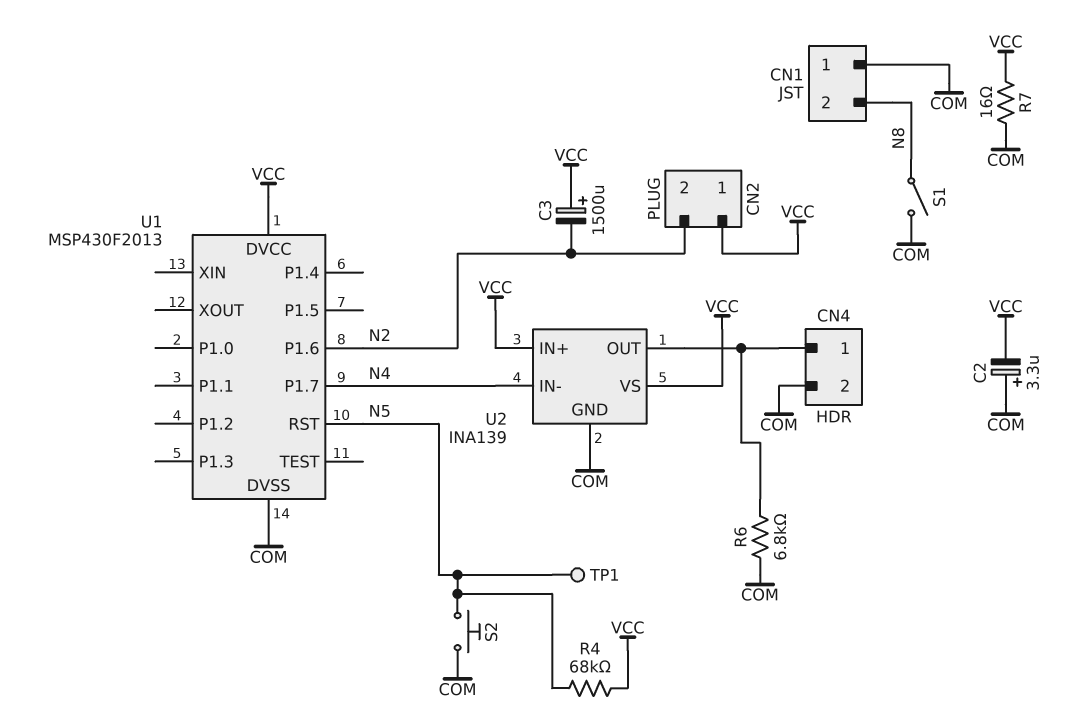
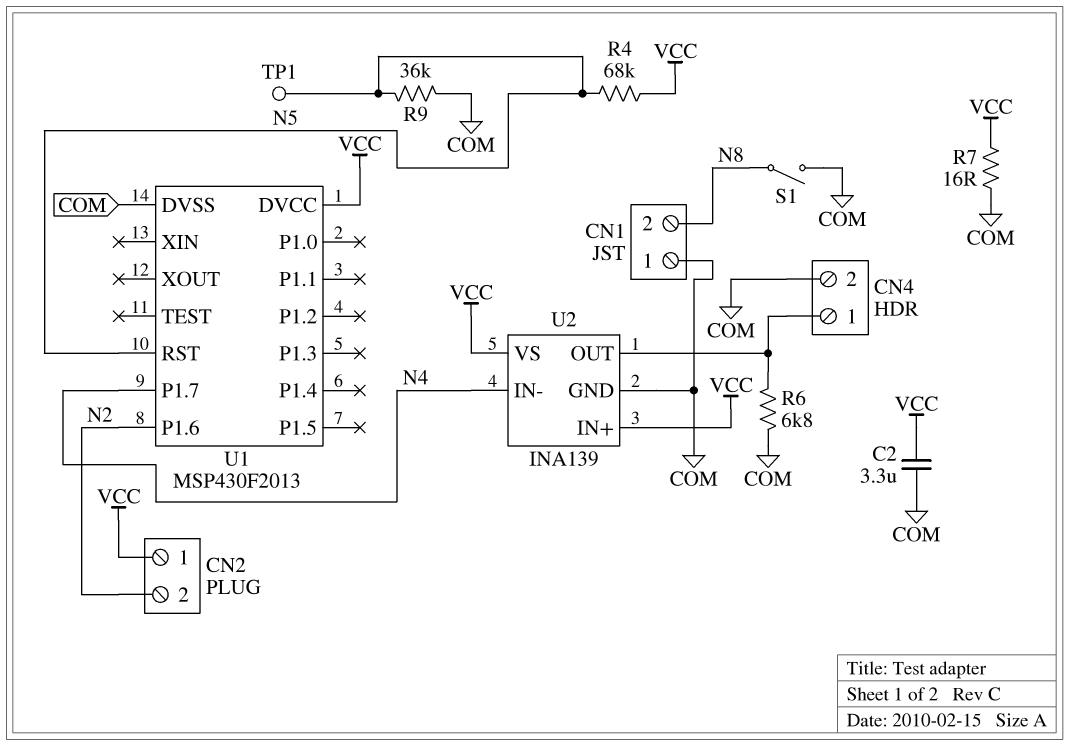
C2: 3.3uF (plus COM, minus VCC) -> 3.3uF (COM, VCC)
C3: 1500uF (plus VCC, minus N2) -> none
R9: none -> 36k (COM, N5)
S2: button (COM, N5) -> none

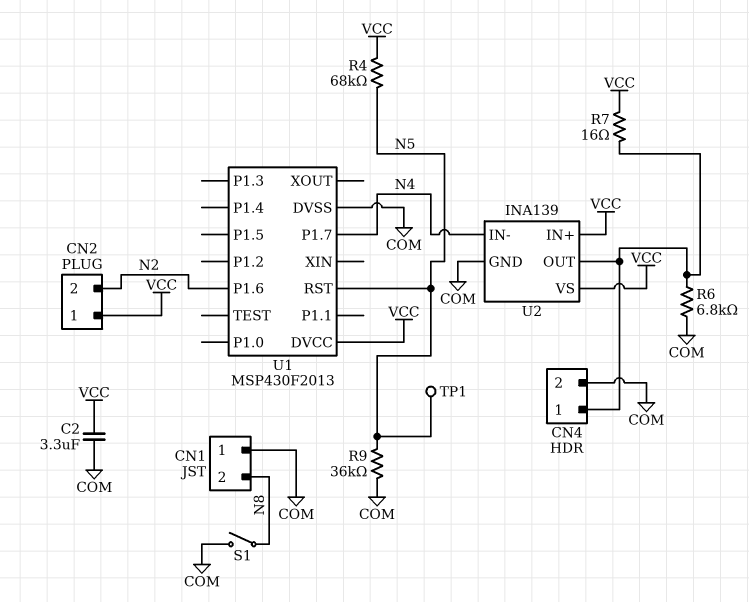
R7: 16 (COM, VCC) -> 16 (CN4/1, VCC)

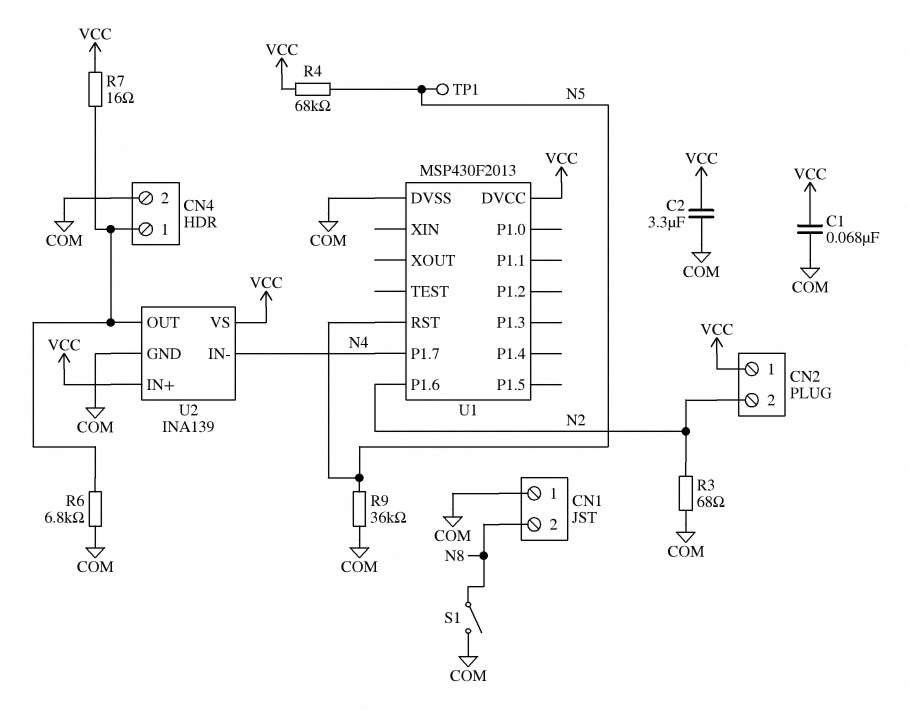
C1: none -> 68nF (COM, VCC)
R3: none -> 68 (COM, N2)

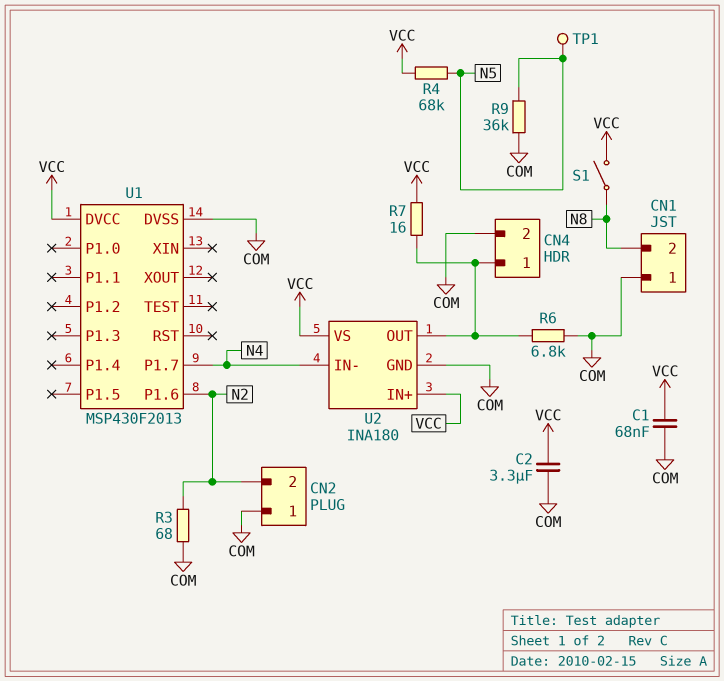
CN2 pin 1: VCC -> COM
S1: switch (COM, N8) -> switch (N8, VCC)
U1 pin RST: N5 -> none
U2: INA139 -> INA180

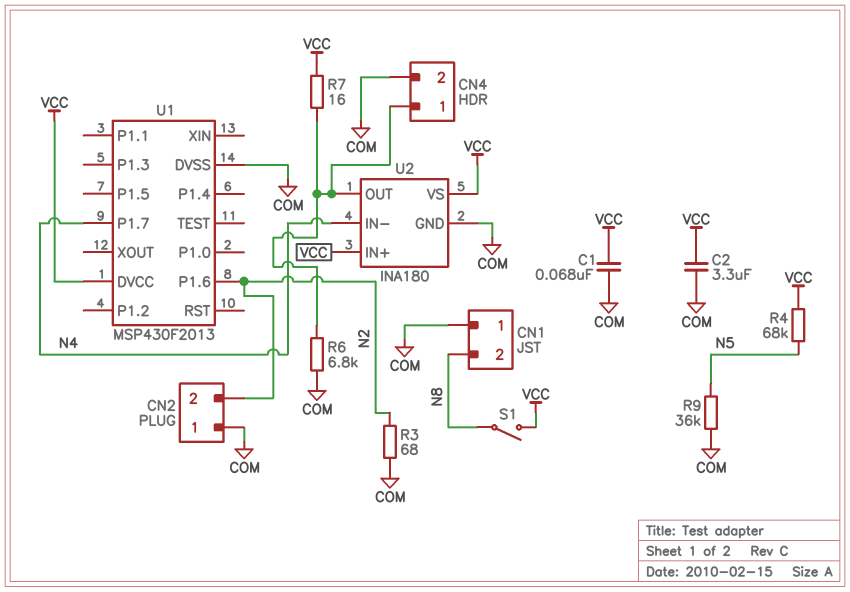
TP1: test point (N5) -> none

